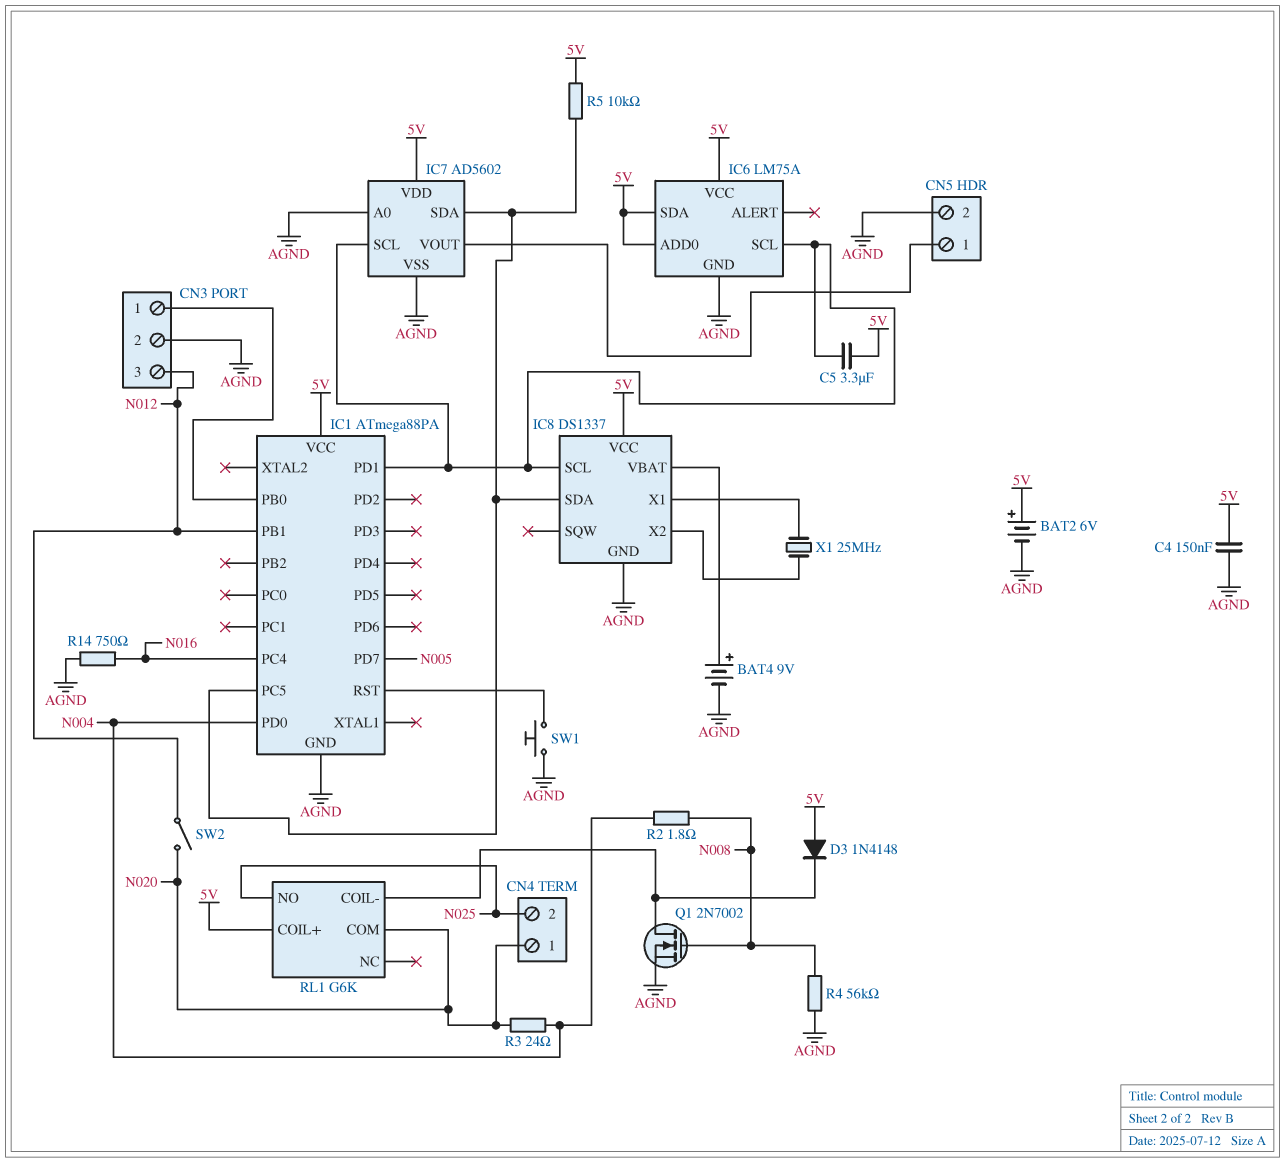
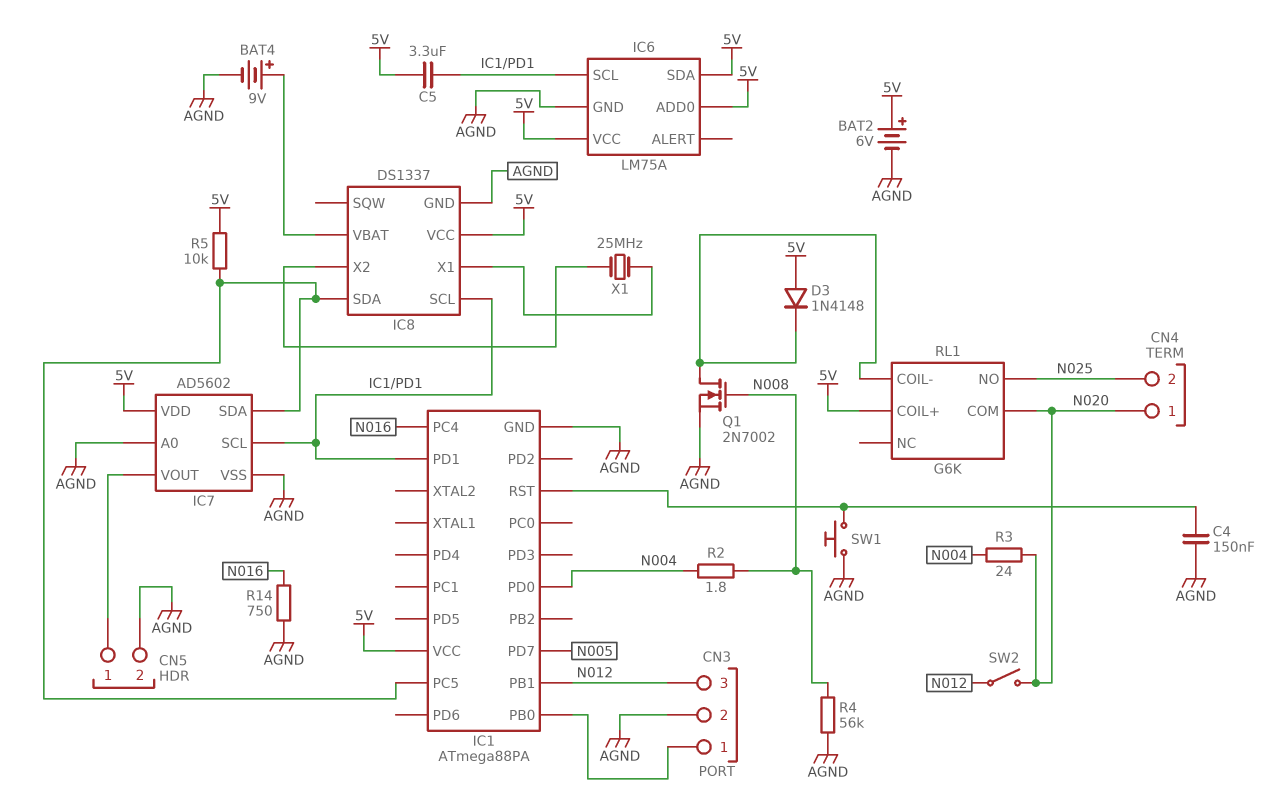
C4: 150nF (5V, AGND) -> 150nF (AGND, IC1/RST)

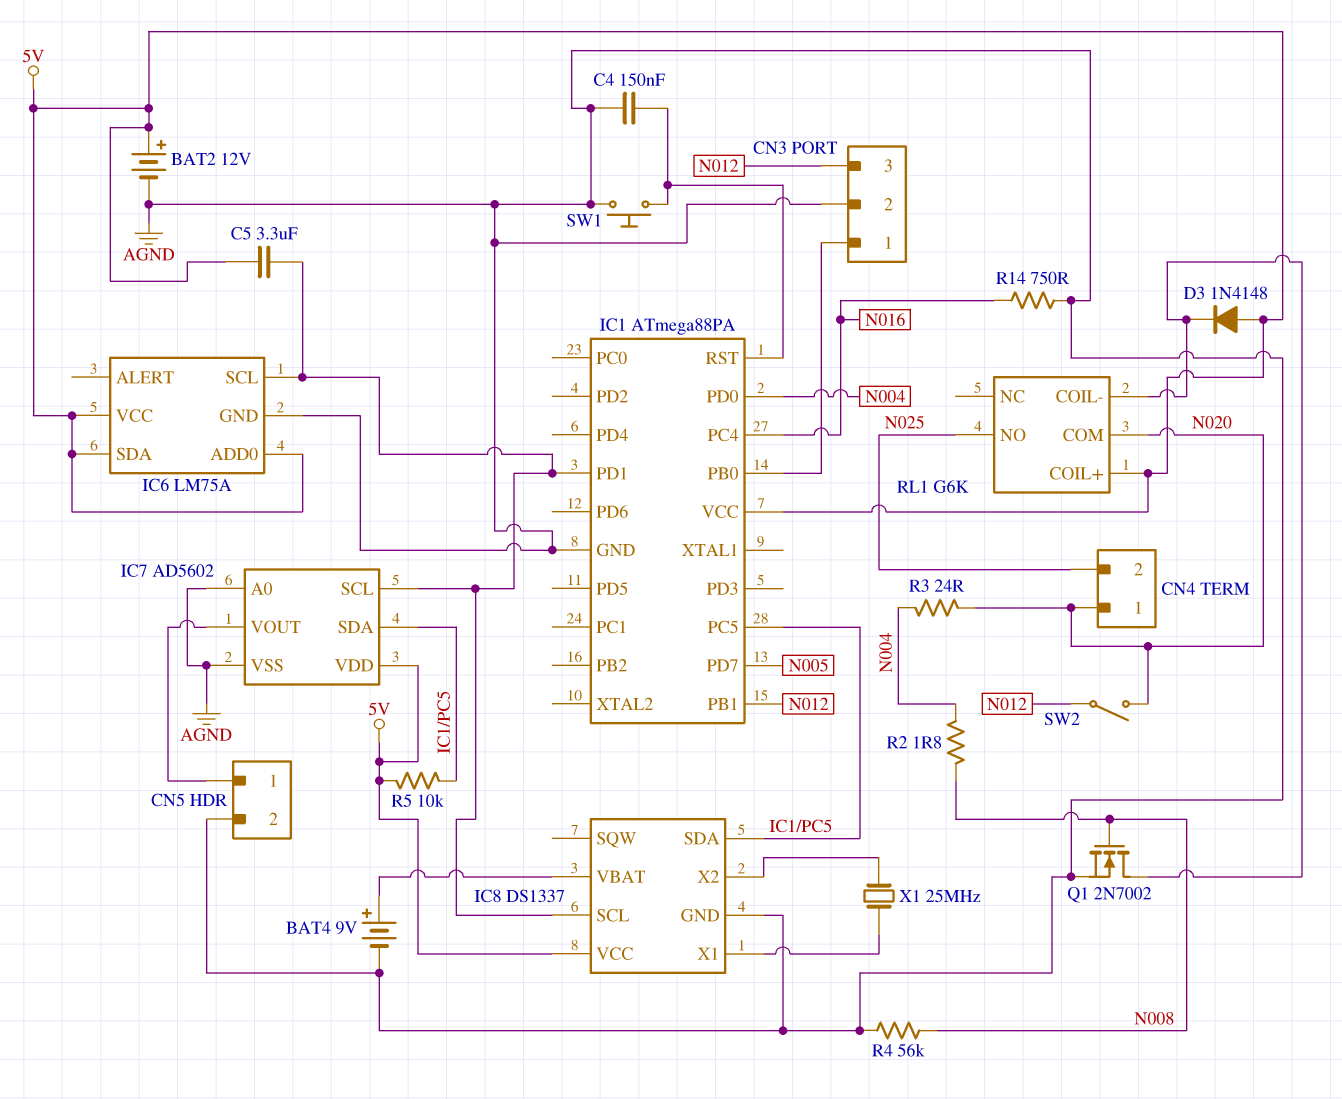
BAT2: 6V (plus 5V, minus AGND) -> 12V (plus 5V, minus AGND)

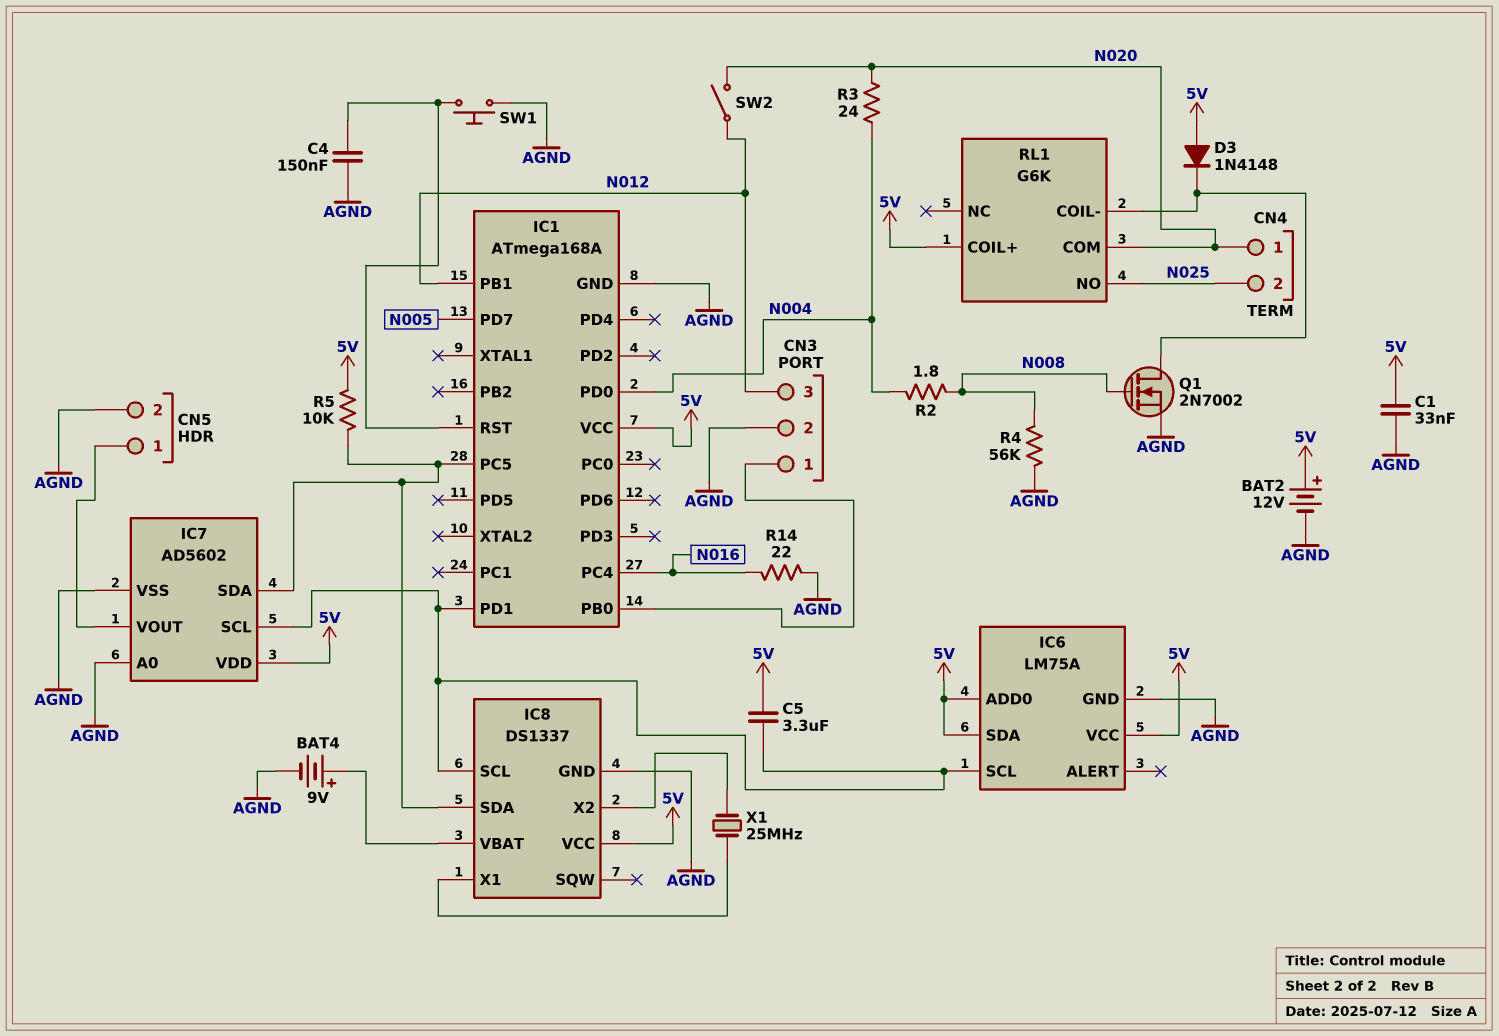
C1: none -> 33nF (5V, AGND)
IC1: ATmega88PA -> ATmega168A
R14: 750 (AGND, N016) -> 22 (AGND, N016)

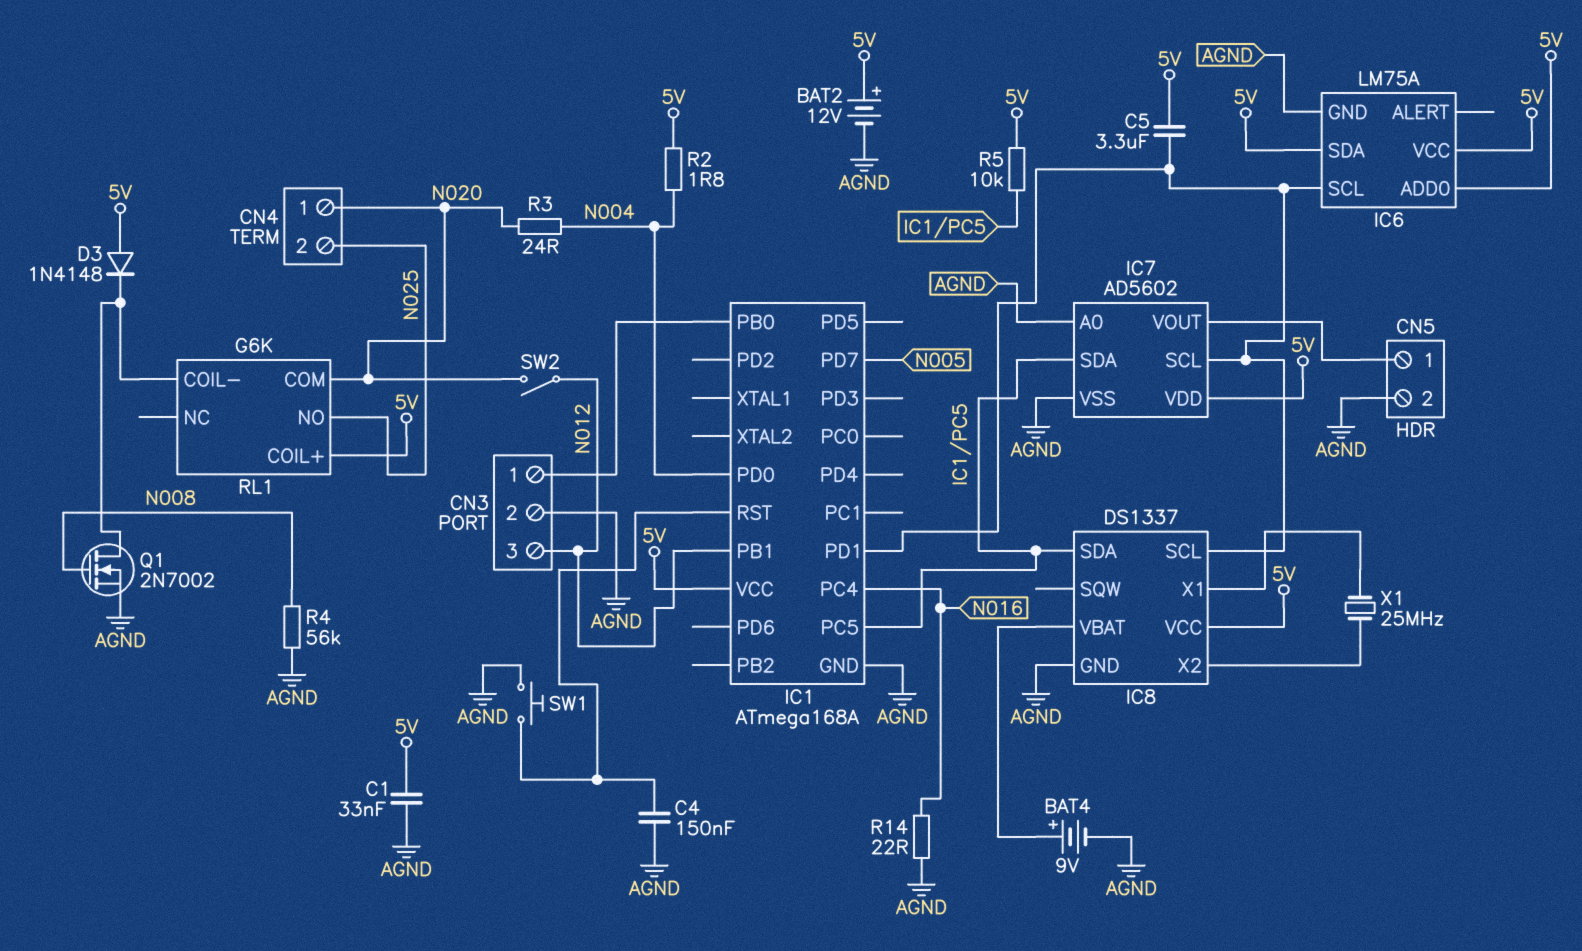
R2: 1.8 (N004, N008) -> 1.8 (5V, N004)

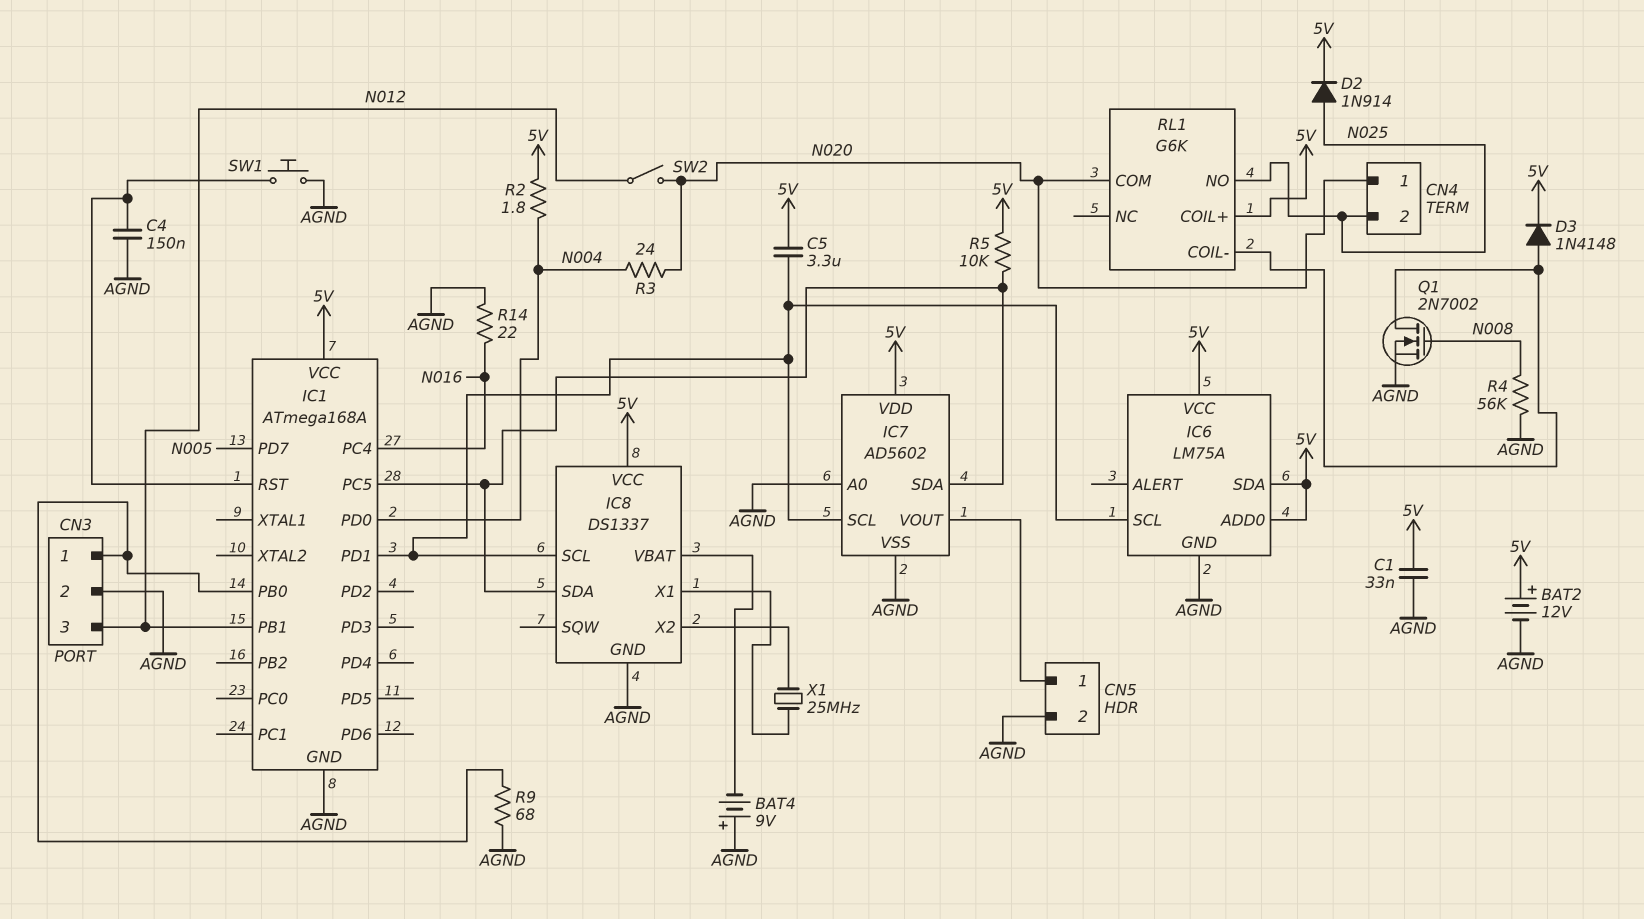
BAT4: 9V (plus IC8/VBAT, minus AGND) -> 9V (plus AGND, minus IC8/VBAT)
D2: none -> diode 1N914 (A N025, K 5V)
D3: diode 1N4148 (A 5V, K RL1/COIL-) -> diode 1N4148 (A RL1/COIL-, K 5V)
R9: none -> 68 (AGND, CN3/1)

